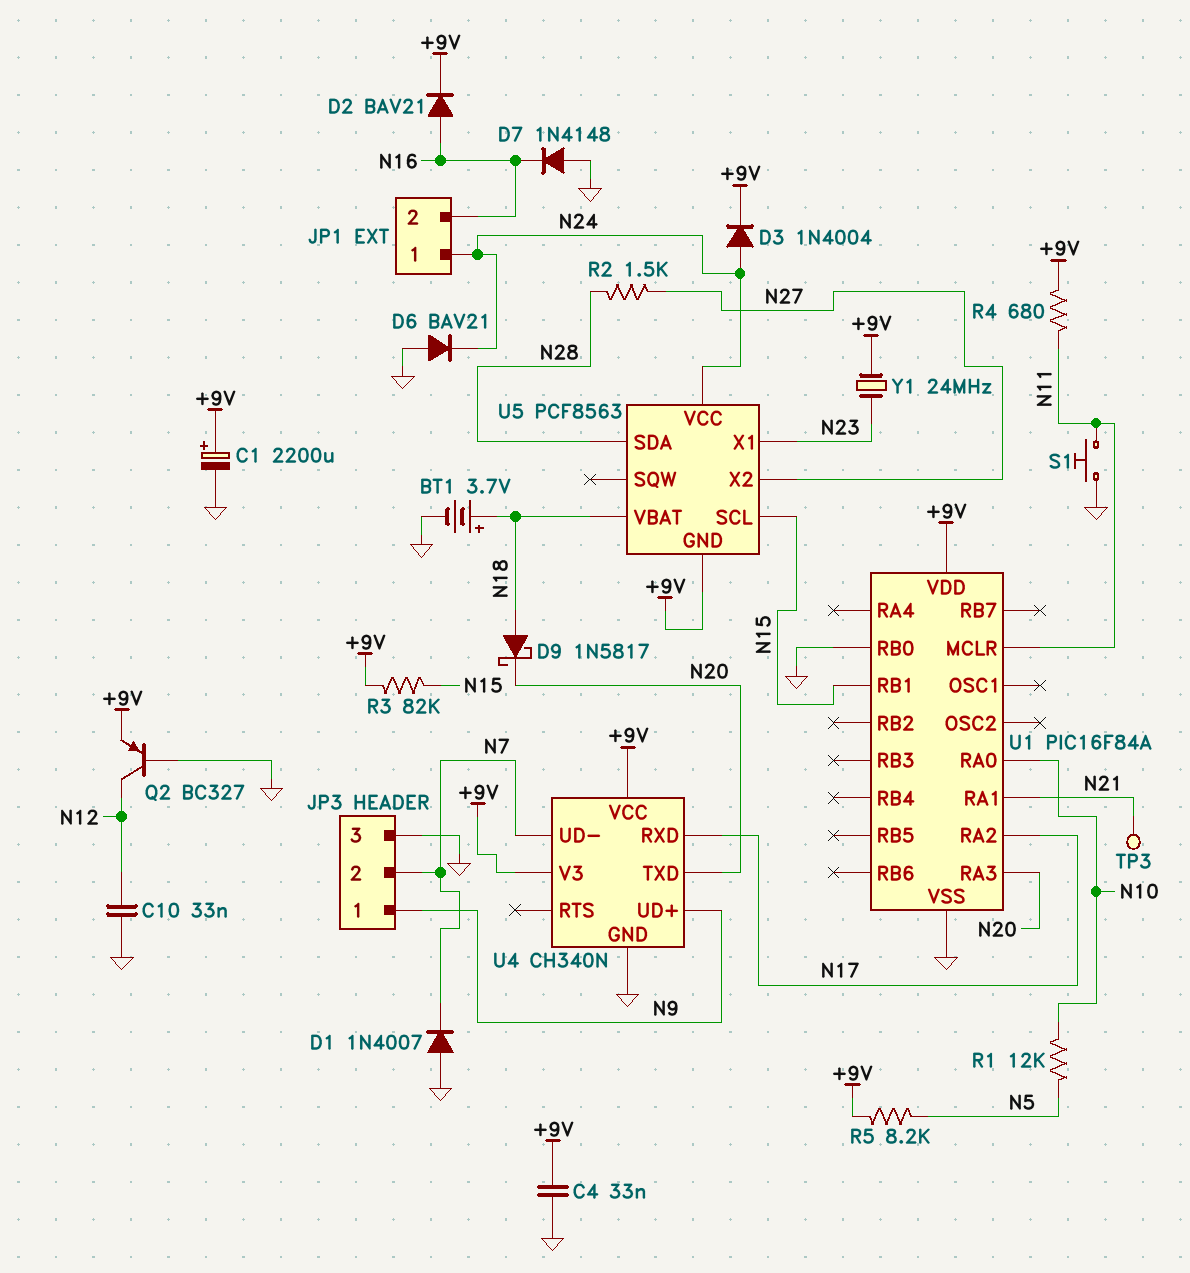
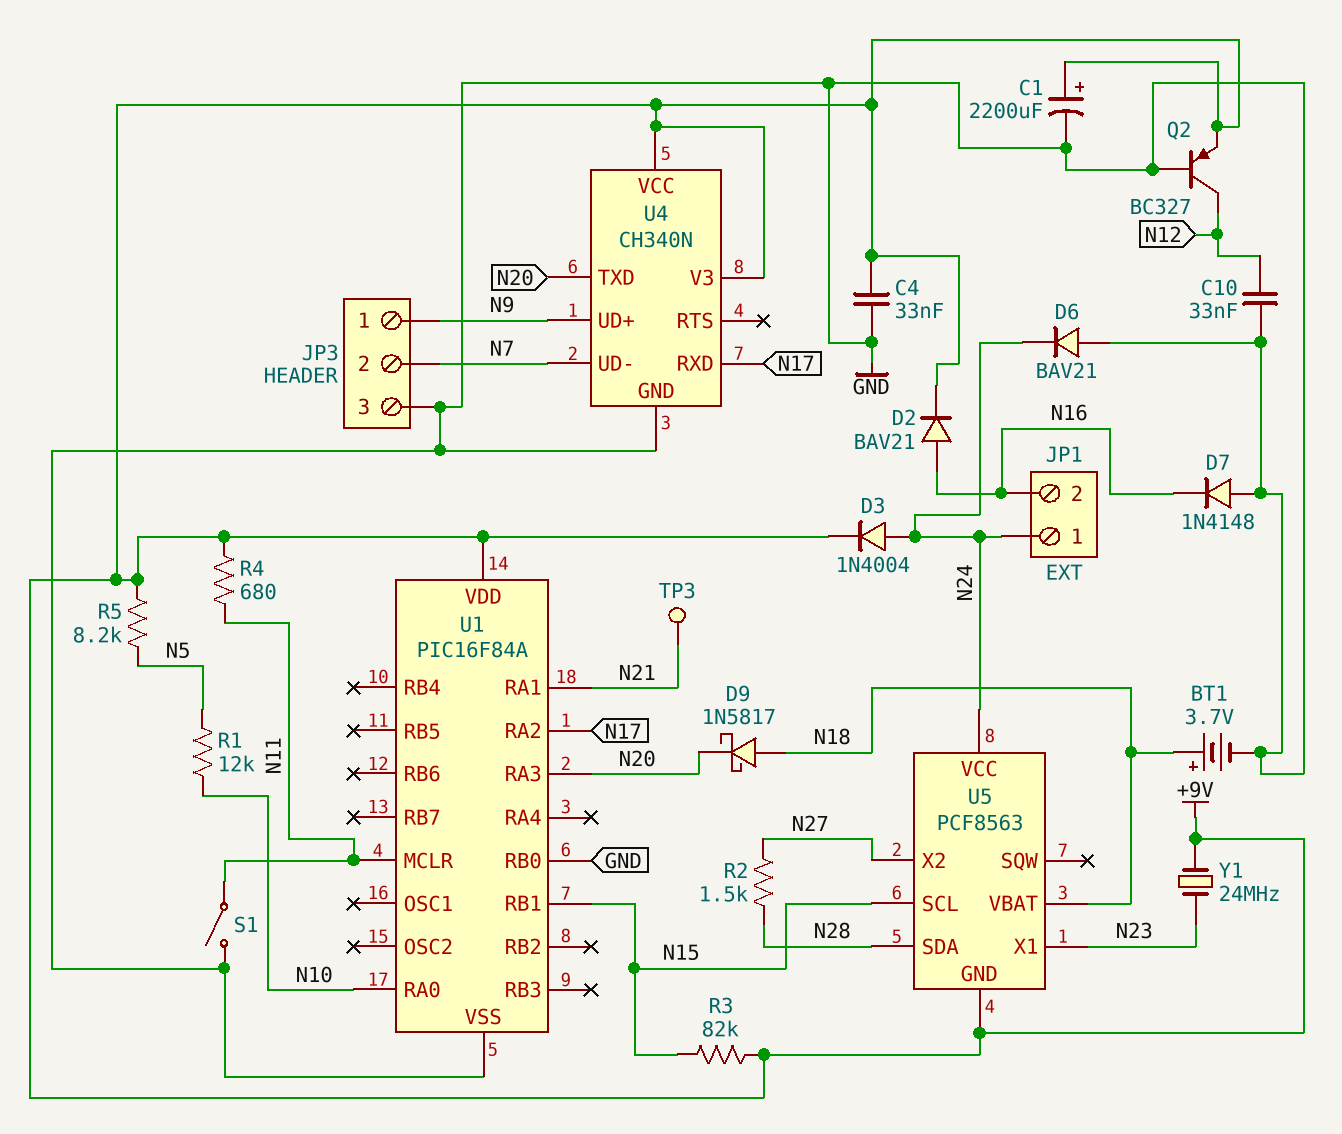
D1: diode 1N4007 (A GND, K N7) -> none
S1: button (GND, N11) -> switch (GND, N11)

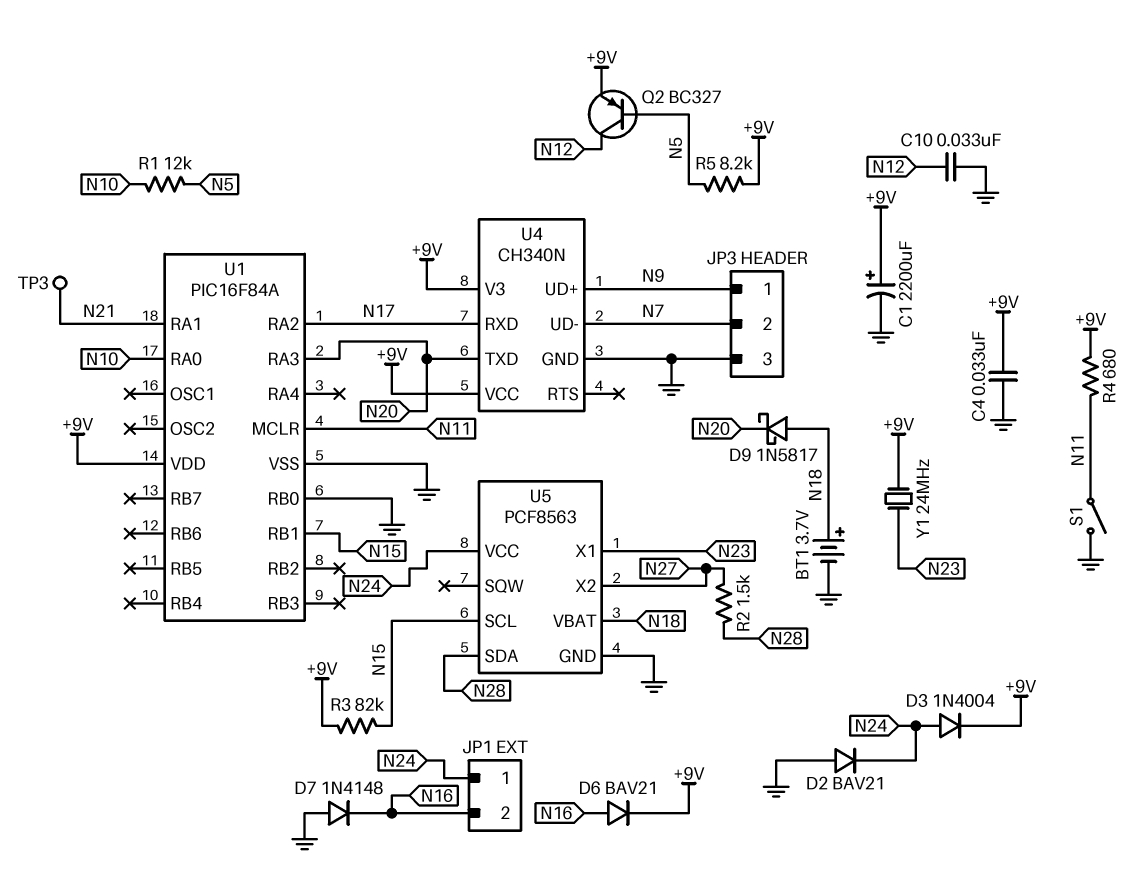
D2: diode BAV21 (A N16, K +9V) -> diode BAV21 (A GND, K N24)
D6: diode BAV21 (A GND, K N24) -> diode BAV21 (A N16, K +9V)
Q2: PNP BC327 (B GND, C N12, E +9V) -> PNP BC327 (B N5, C N12, E +9V)
U5 pin GND: +9V -> GND

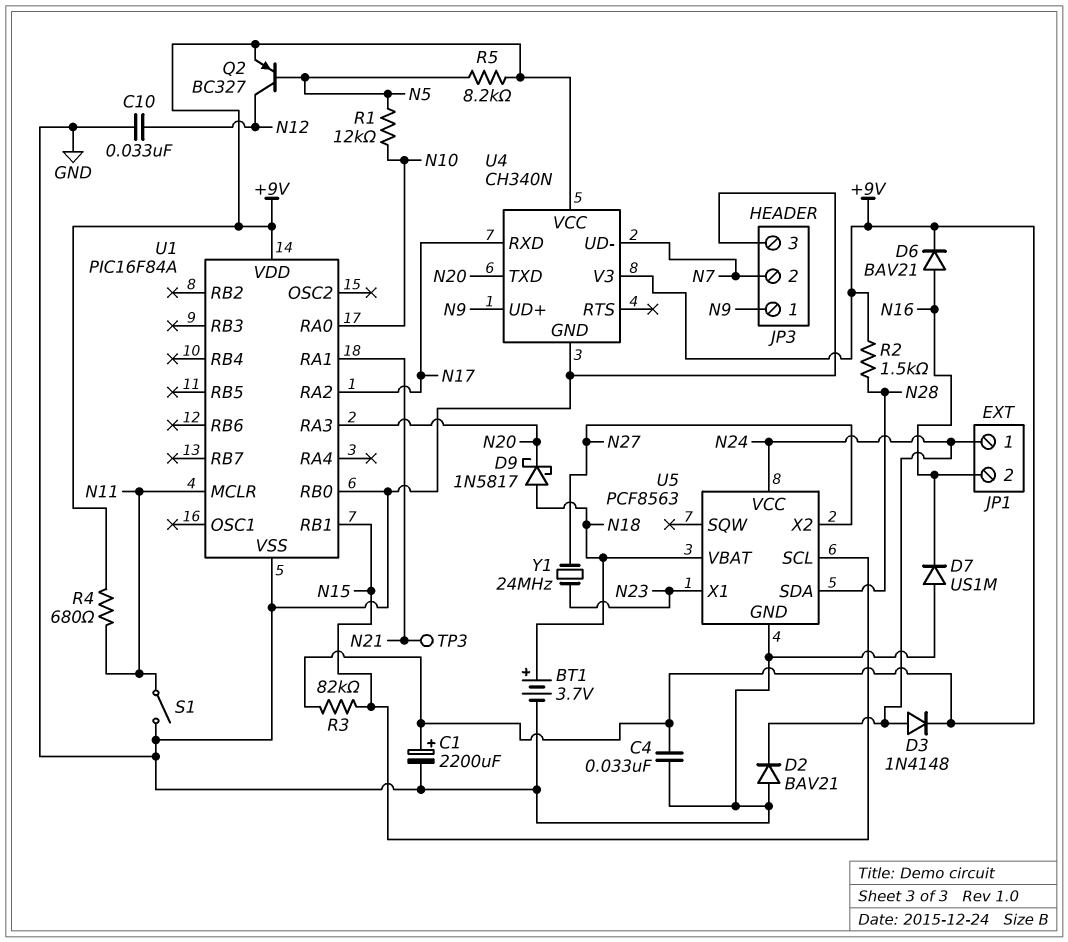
D3: diode 1N4004 (A N24, K +9V) -> diode 1N4148 (A N24, K +9V)
D7: diode 1N4148 (A GND, K N16) -> diode US1M (A GND, K N16)
R2: 1.5k (N27, N28) -> 1.5k (+9V, N28)
Y1: 24MHz (+9V, N23) -> 24MHz (N23, N27)

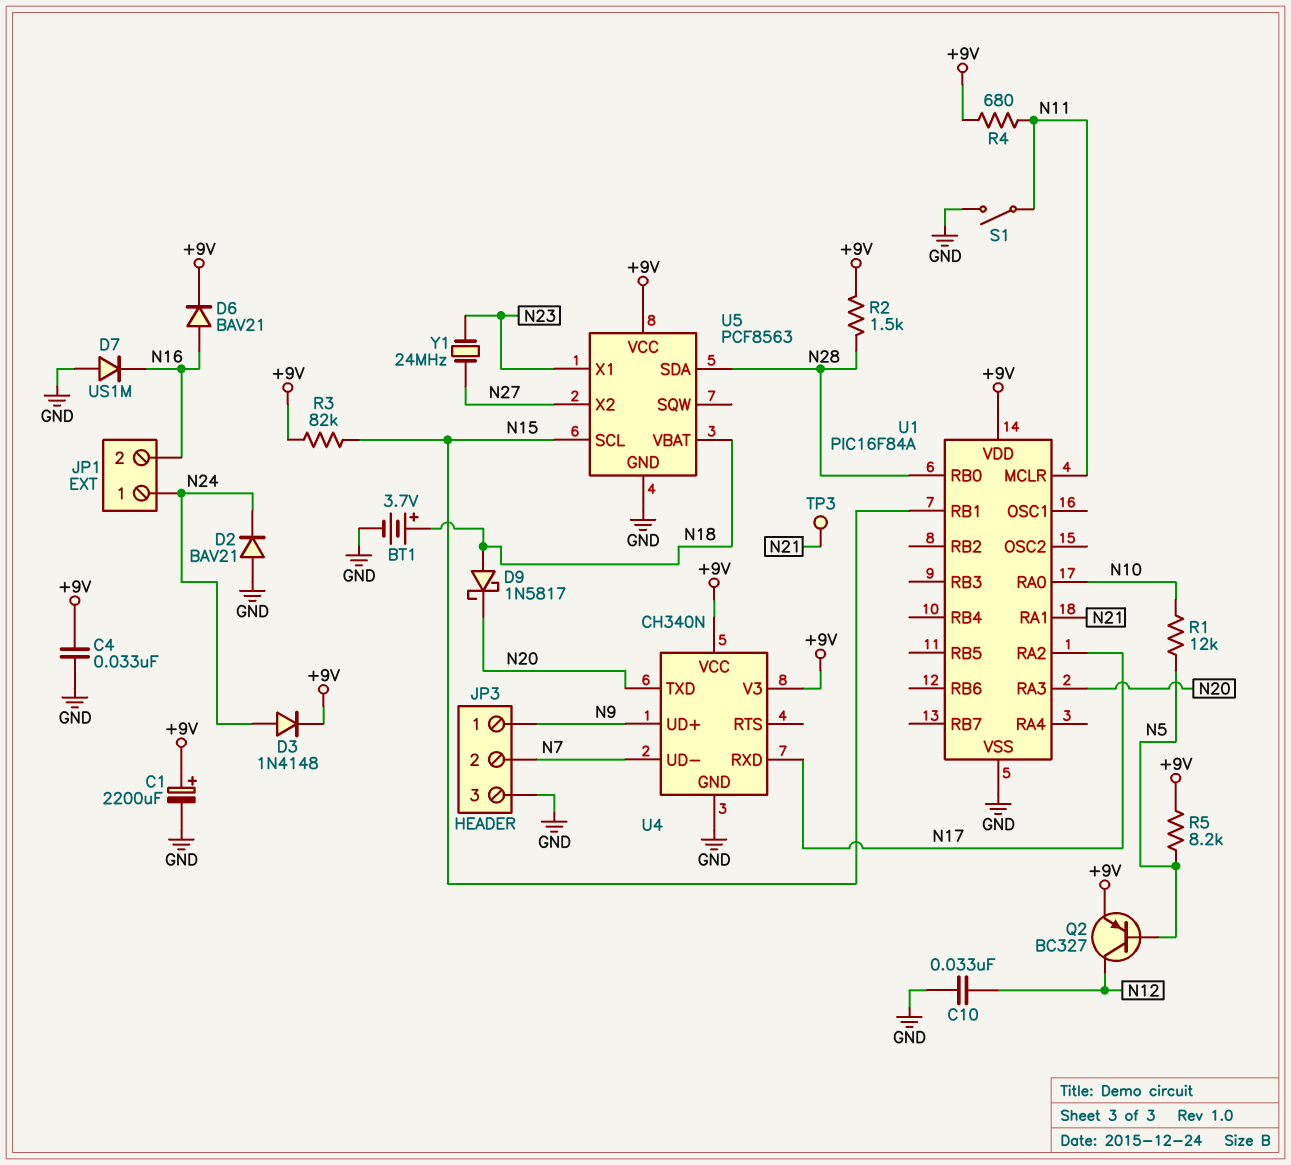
U1 pin RB0: GND -> N28
U5 pin VCC: N24 -> +9V

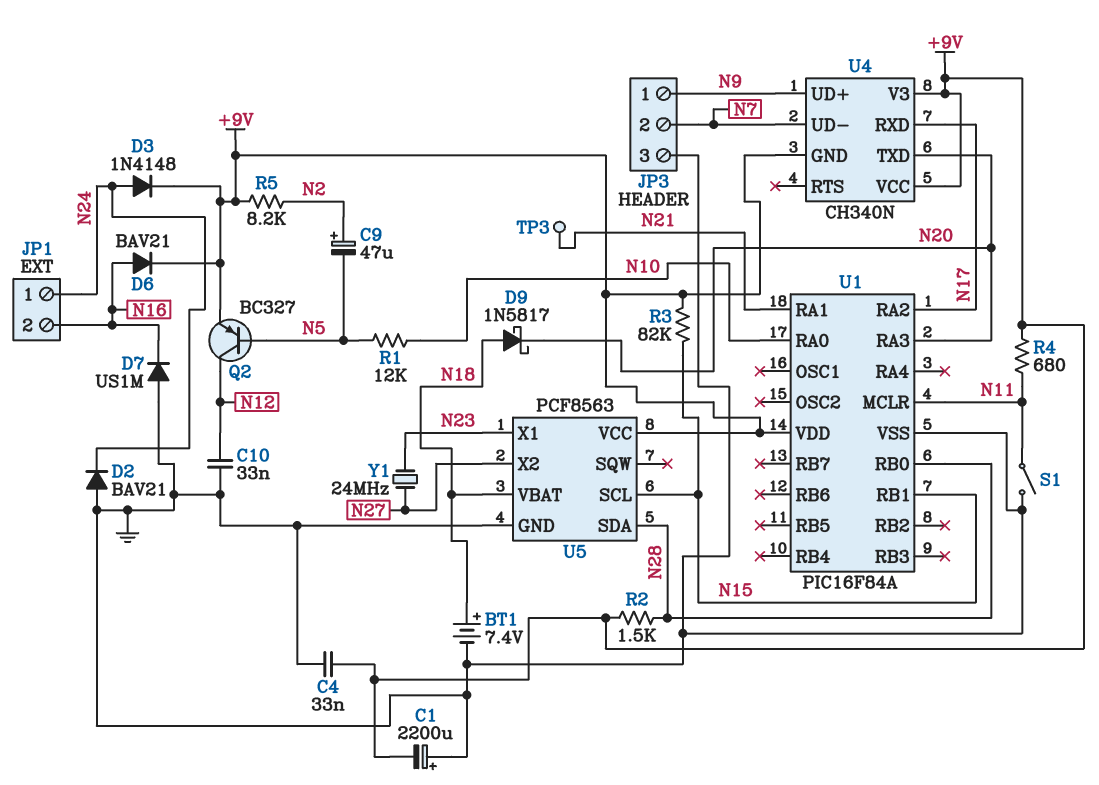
BT1: 3.7V (plus N18, minus GND) -> 7.4V (plus N18, minus GND)
C1: 2200uF (plus +9V, minus GND) -> 2200uF (plus GND, minus +9V)
C9: none -> 47uF (plus N2, minus N5)
R5: 8.2k (+9V, N5) -> 8.2k (+9V, N2)
U4 pin GND: GND -> +9V

